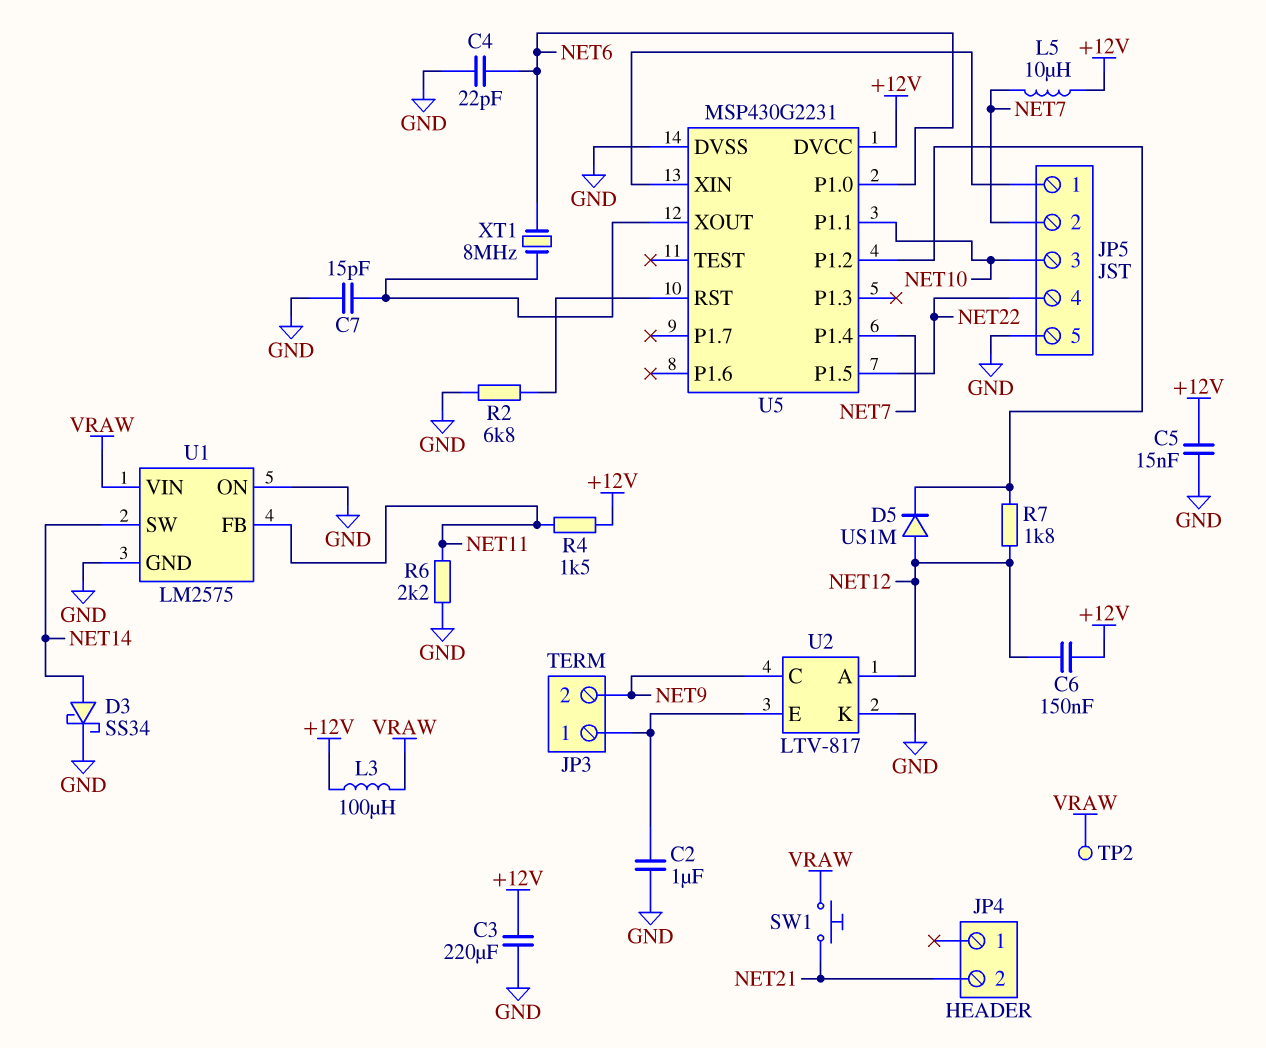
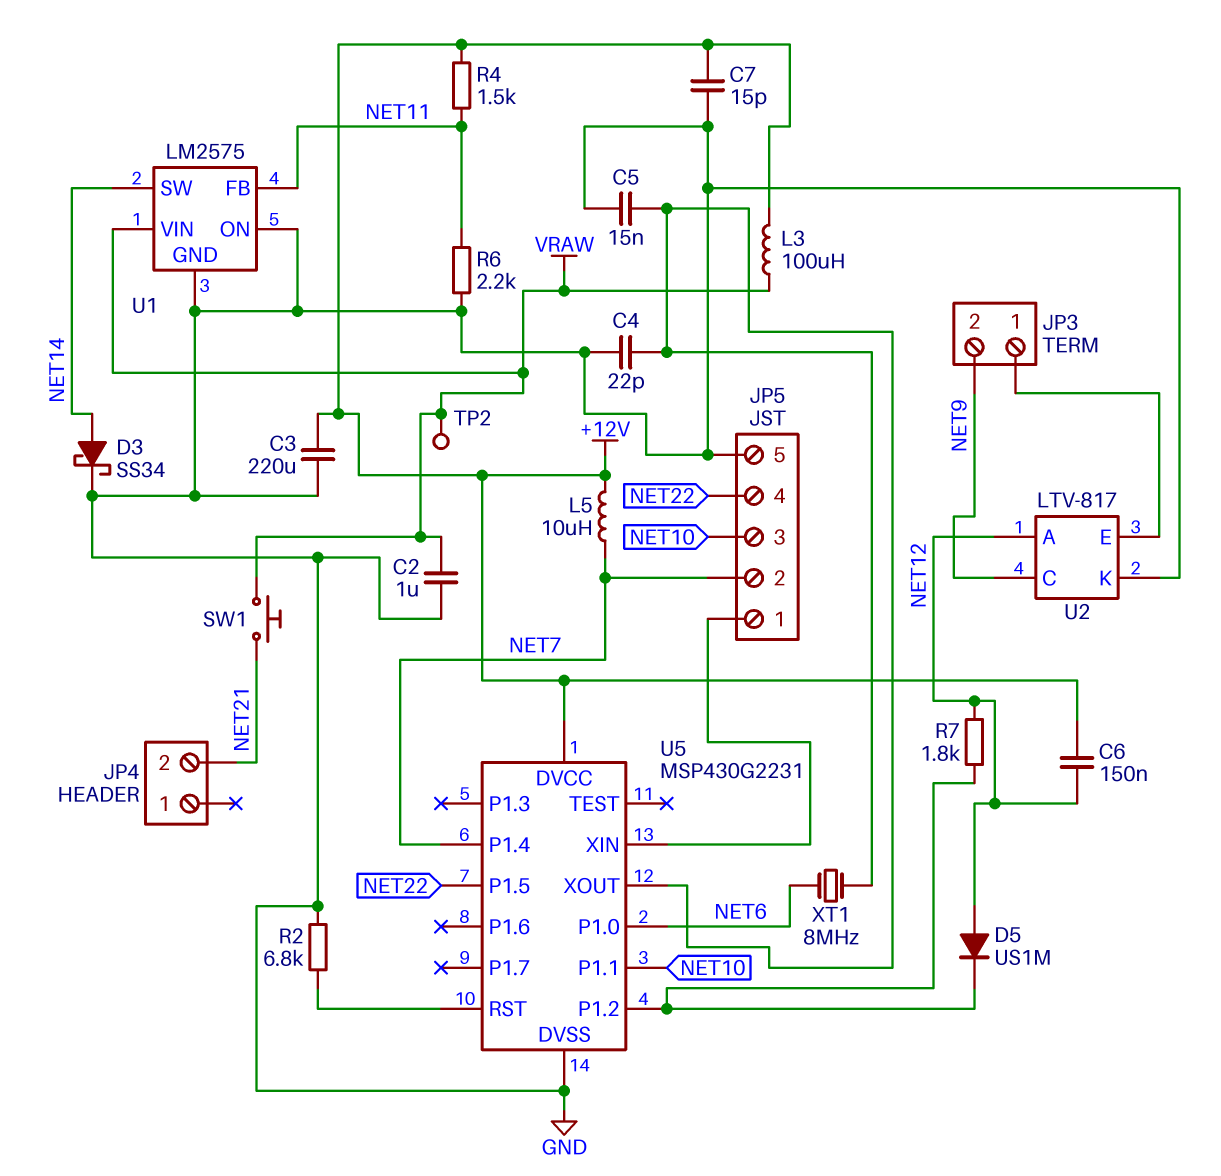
C2: 1uF (GND, JP3/1) -> 1uF (GND, VRAW)
C4: 22pF (GND, NET6) -> 22pF (GND, U5/XOUT)
C5: 15nF (+12V, GND) -> 15nF (GND, U5/XOUT)
C7: 15pF (GND, U5/XOUT) -> 15pF (+12V, GND)

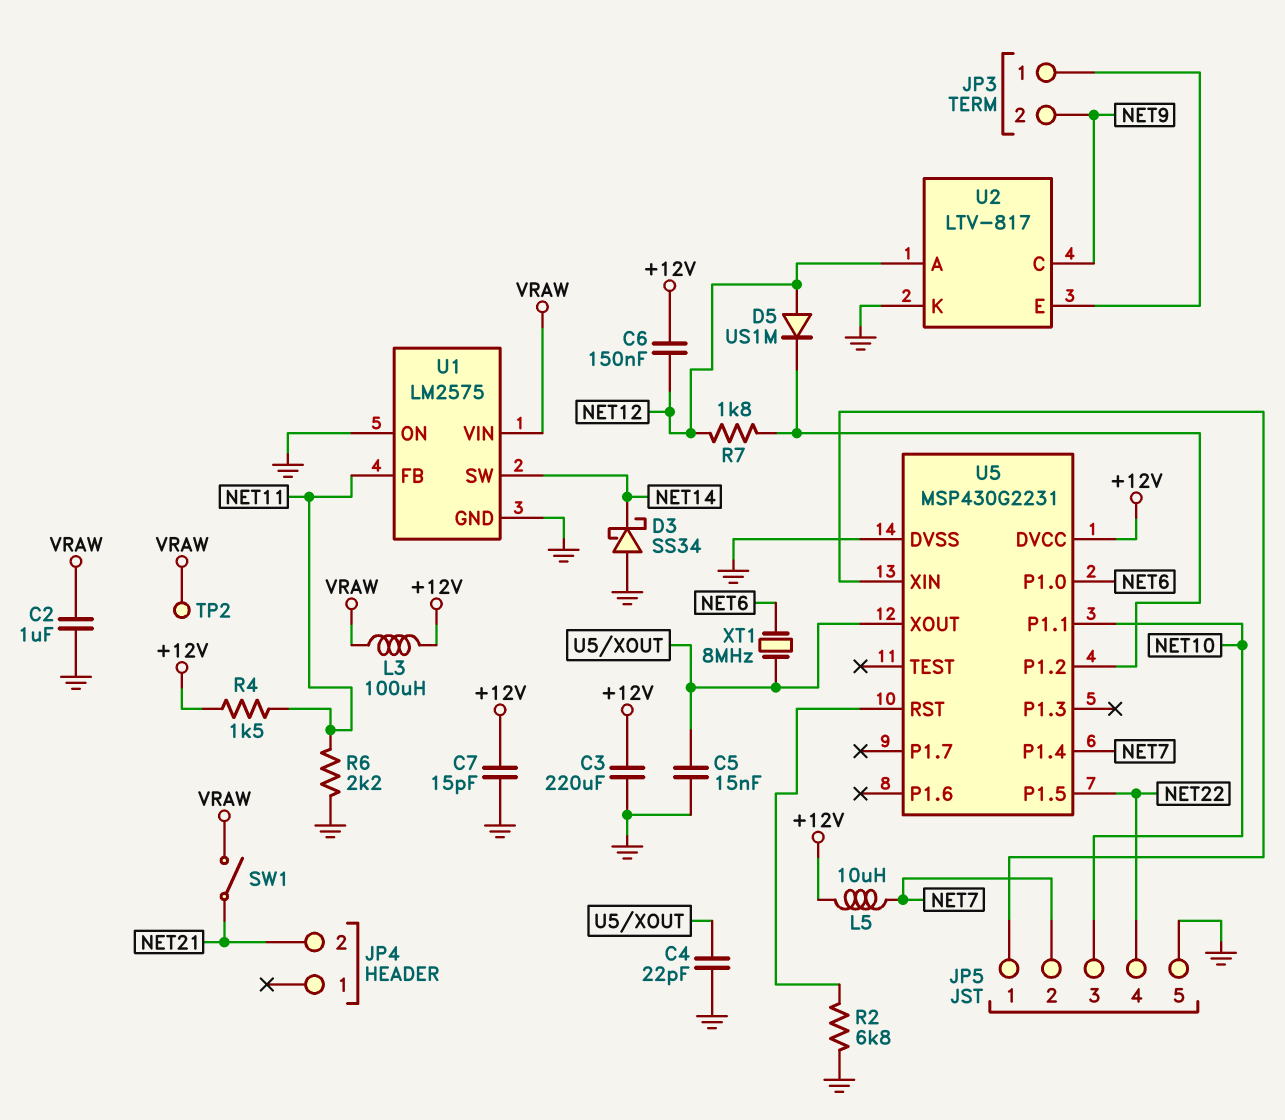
D3: schottky SS34 (A NET14, K GND) -> schottky SS34 (A GND, K NET14)
SW1: button (NET21, VRAW) -> switch (NET21, VRAW)

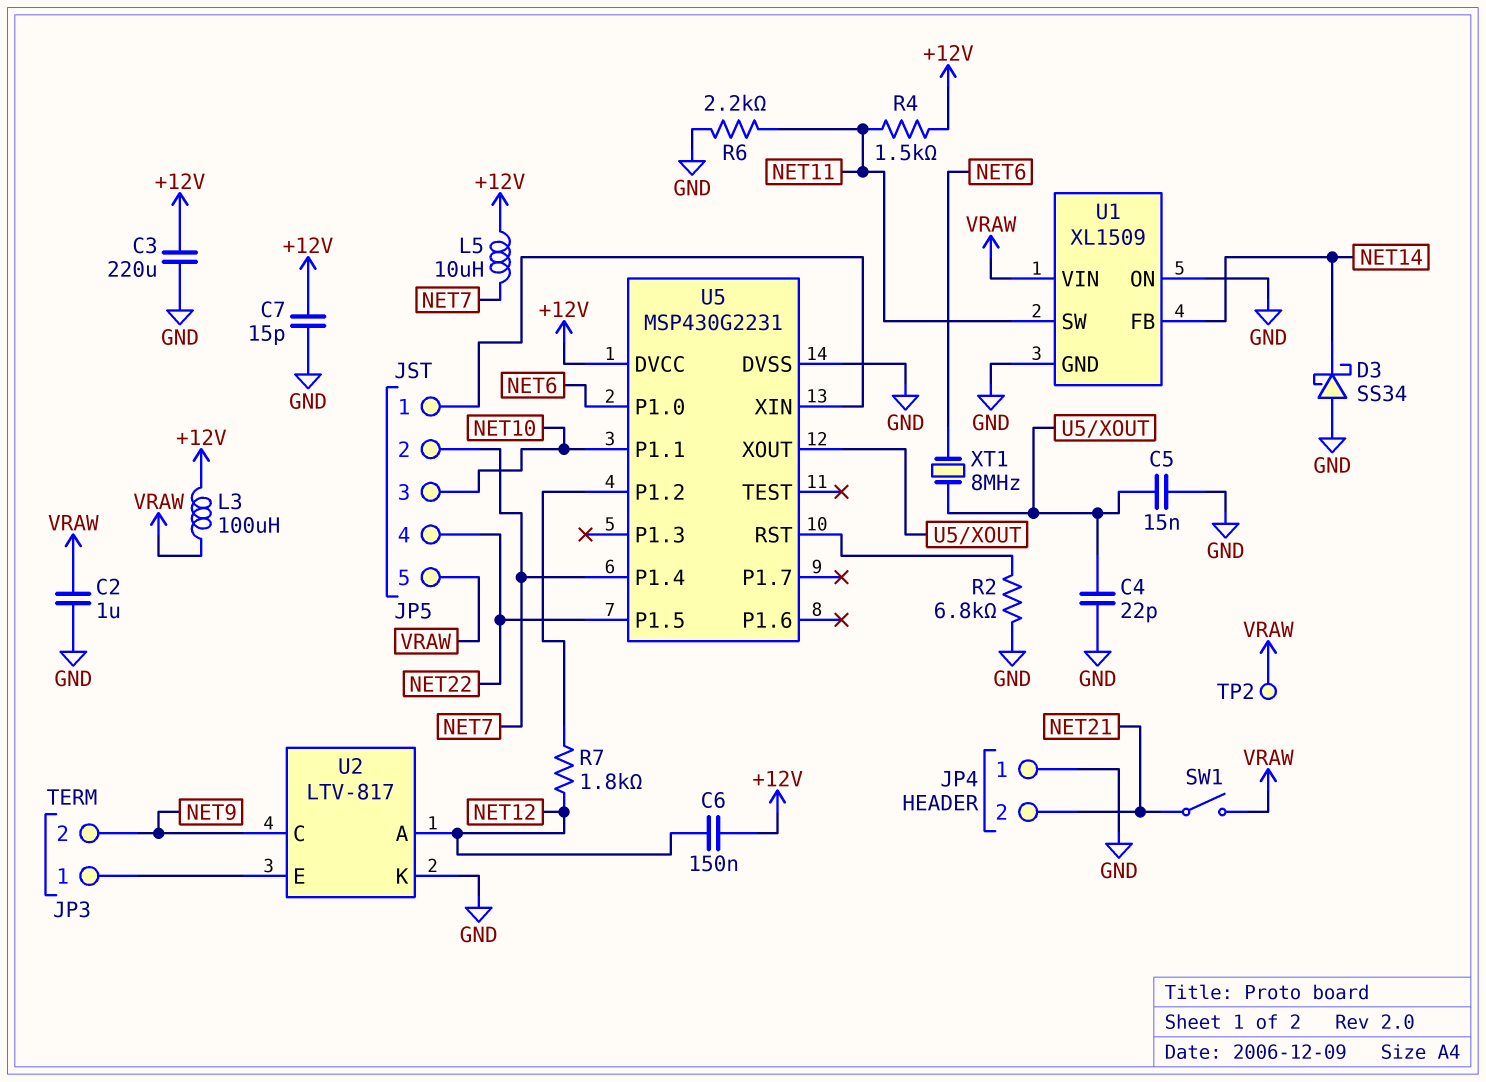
D5: diode US1M (A NET12, K U5/P1.2) -> none
JP4 pin 1: none -> GND
JP5 pin 5: GND -> VRAW
U1: LM2575 -> XL1509
U1 pin FB: NET11 -> NET14
U1 pin SW: NET14 -> NET11

